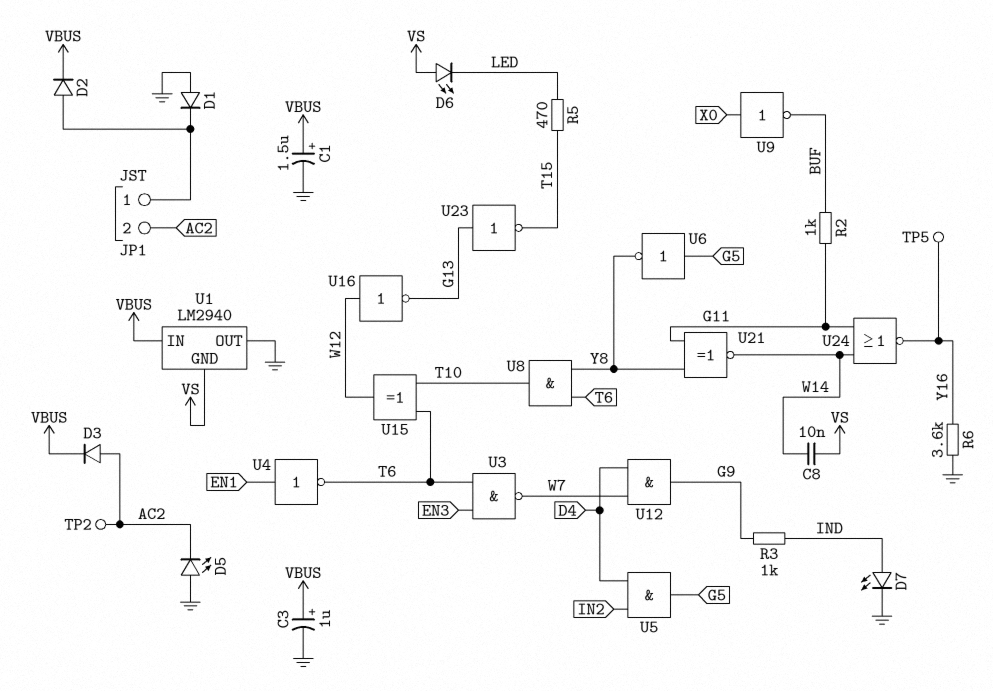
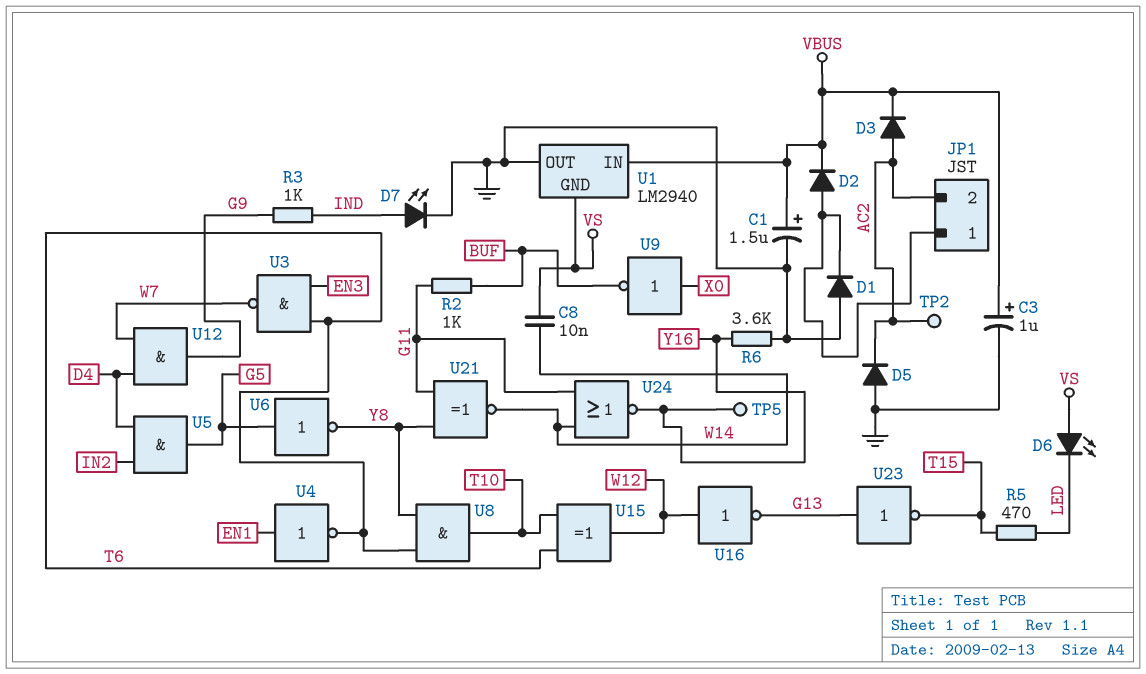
D5: LED (A GND, K AC2) -> diode (A GND, K AC2)

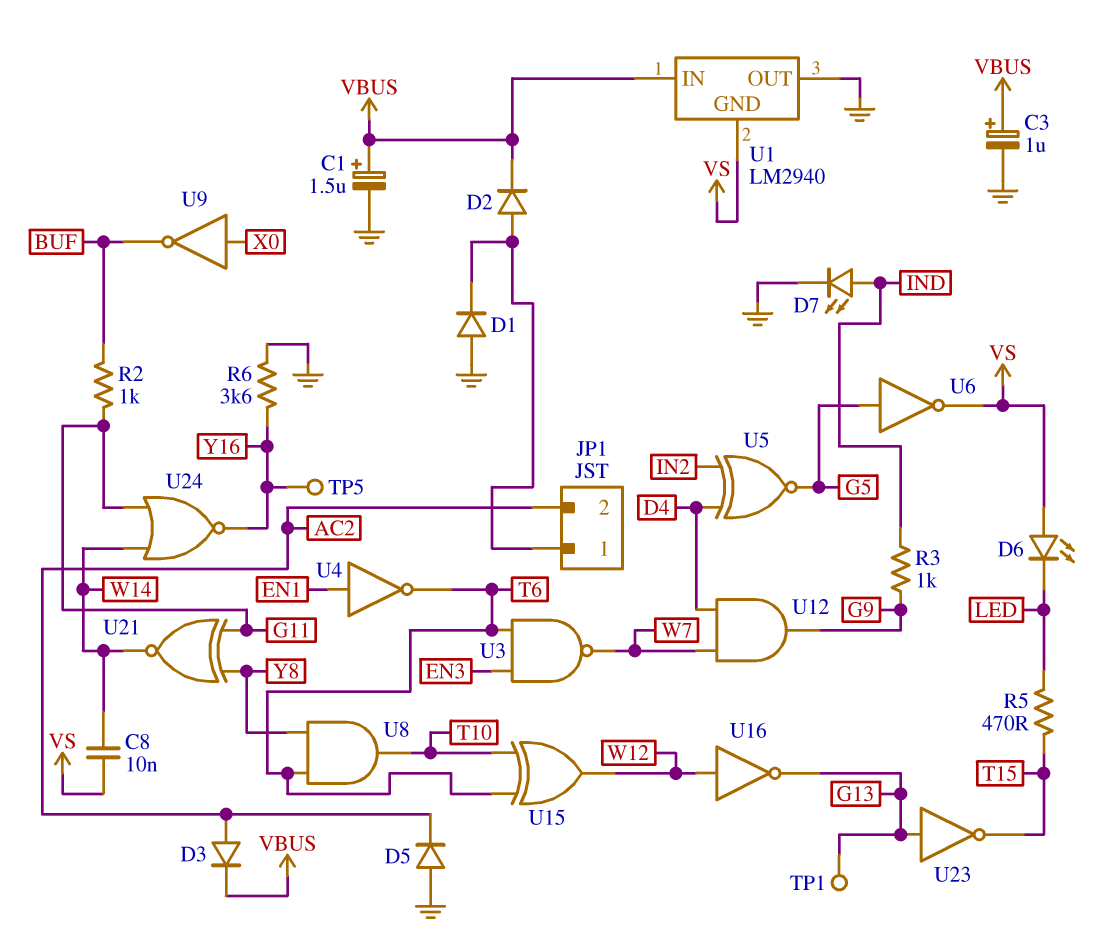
TP1: none -> test point (G13)
TP2: test point (AC2) -> none
U5: AND (in D4, in IN2, out G5) -> XNOR (in D4, in IN2, out G5)
U6: NOT (in G5, out Y8) -> NOT (in G5, out VS)

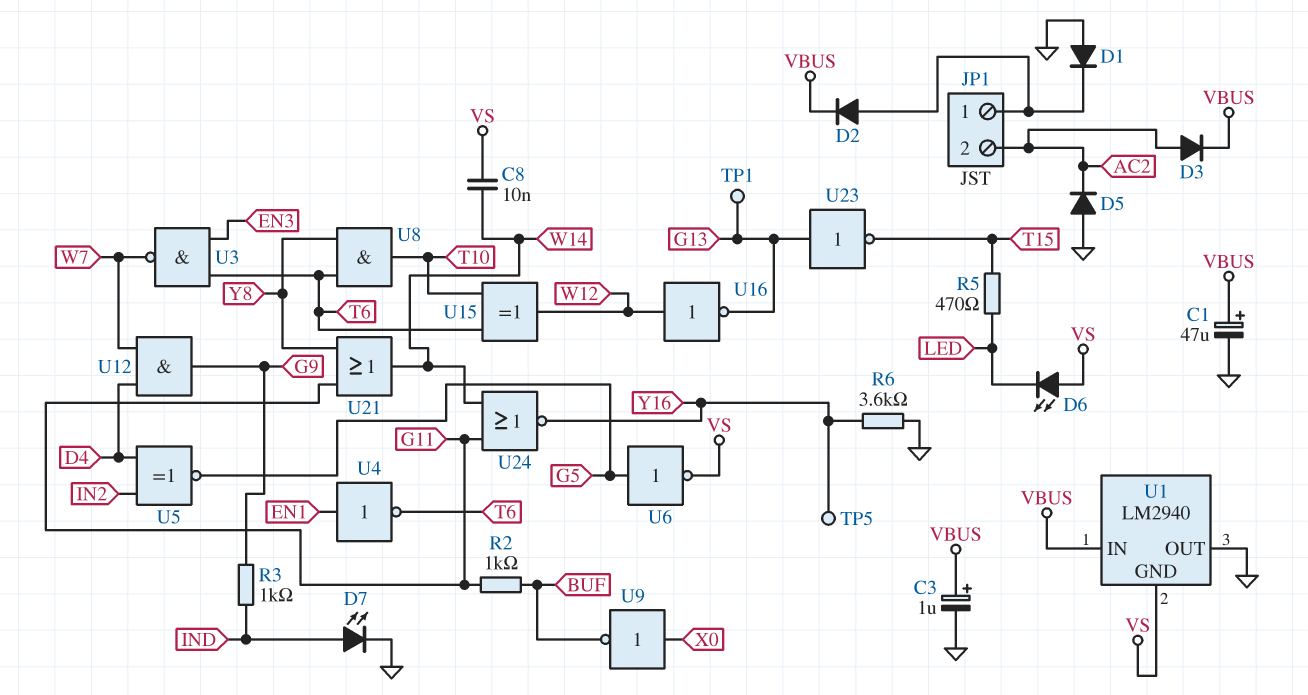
C1: 1.5uF (plus VBUS, minus GND) -> 47uF (plus VBUS, minus GND)
U21: XNOR (in G11, in Y8, out W14) -> OR (in G11, in Y8, out W14)

